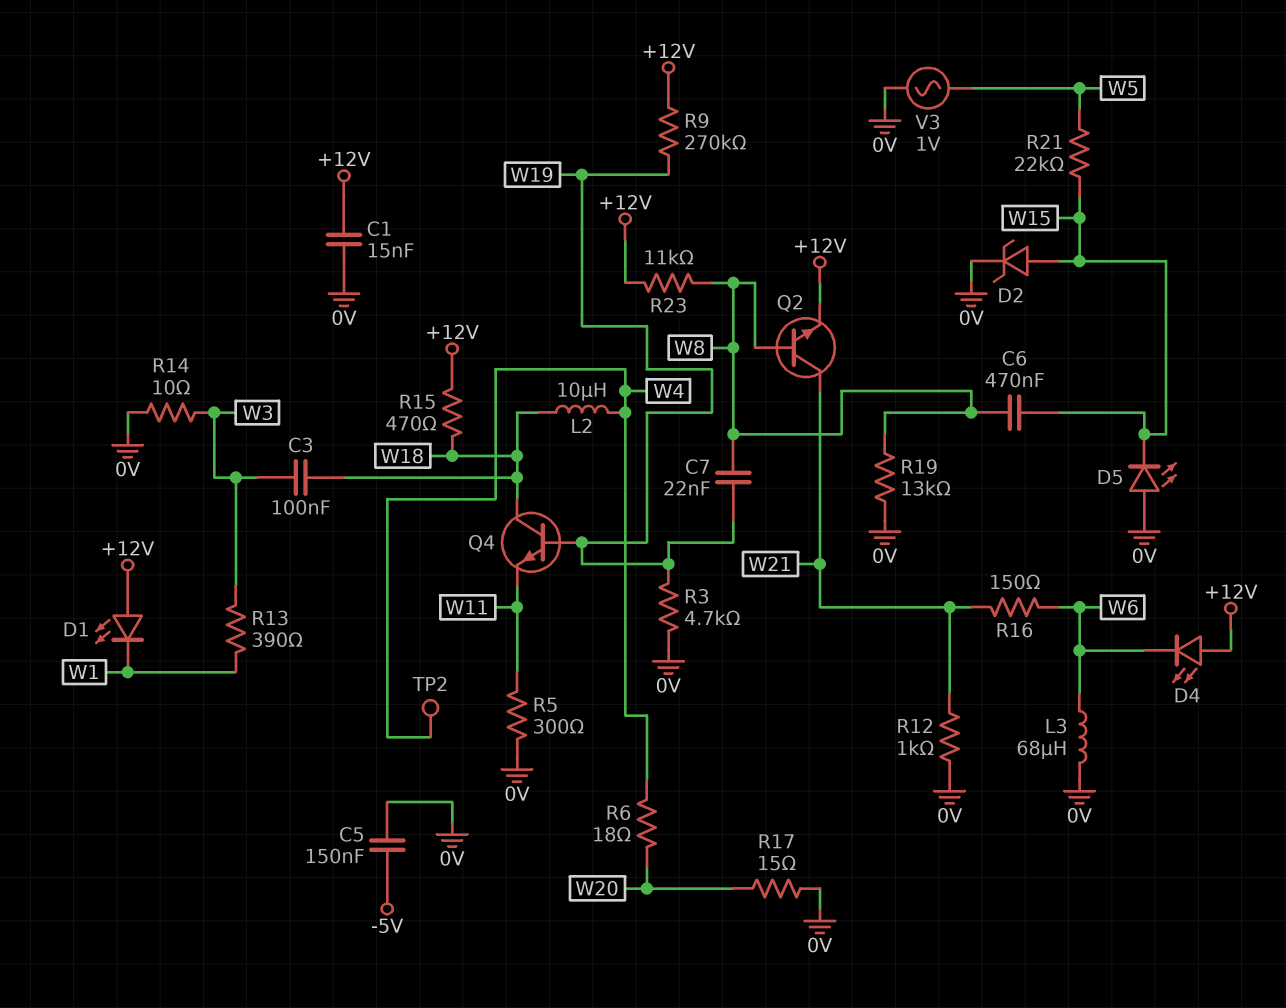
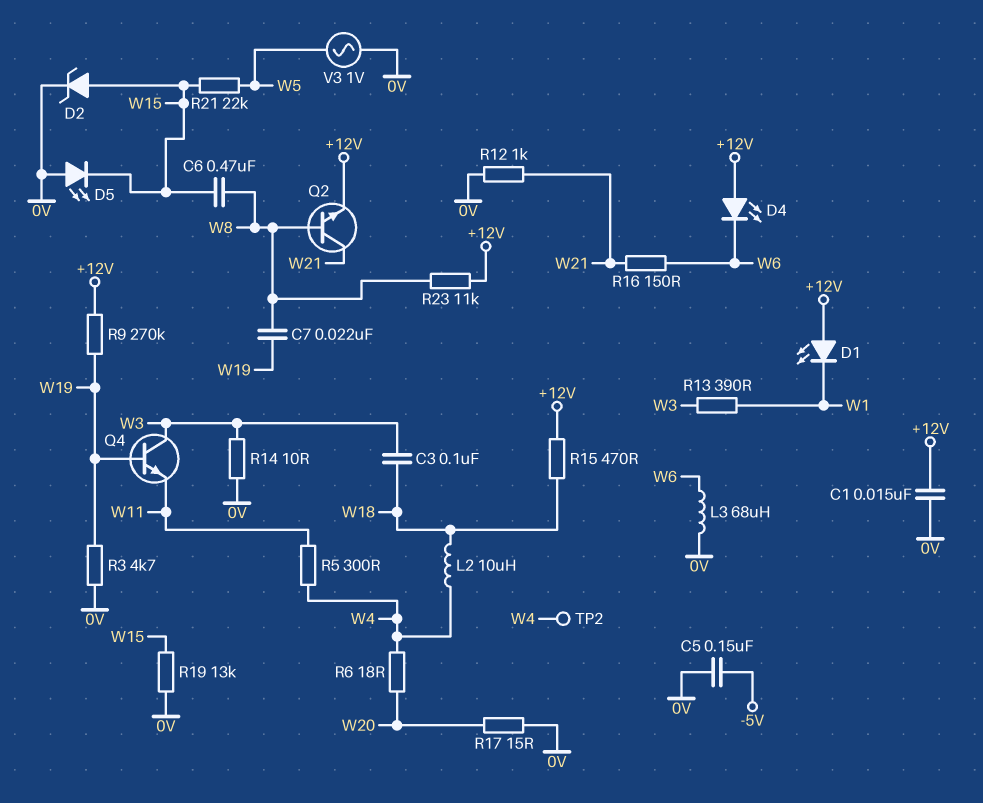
Q4: NPN (B W19, C W18, E W11) -> NPN (B W19, C W3, E W11)
R5: 300 (0V, W11) -> 300 (W4, W11)
R19: 13k (0V, W8) -> 13k (0V, W15)

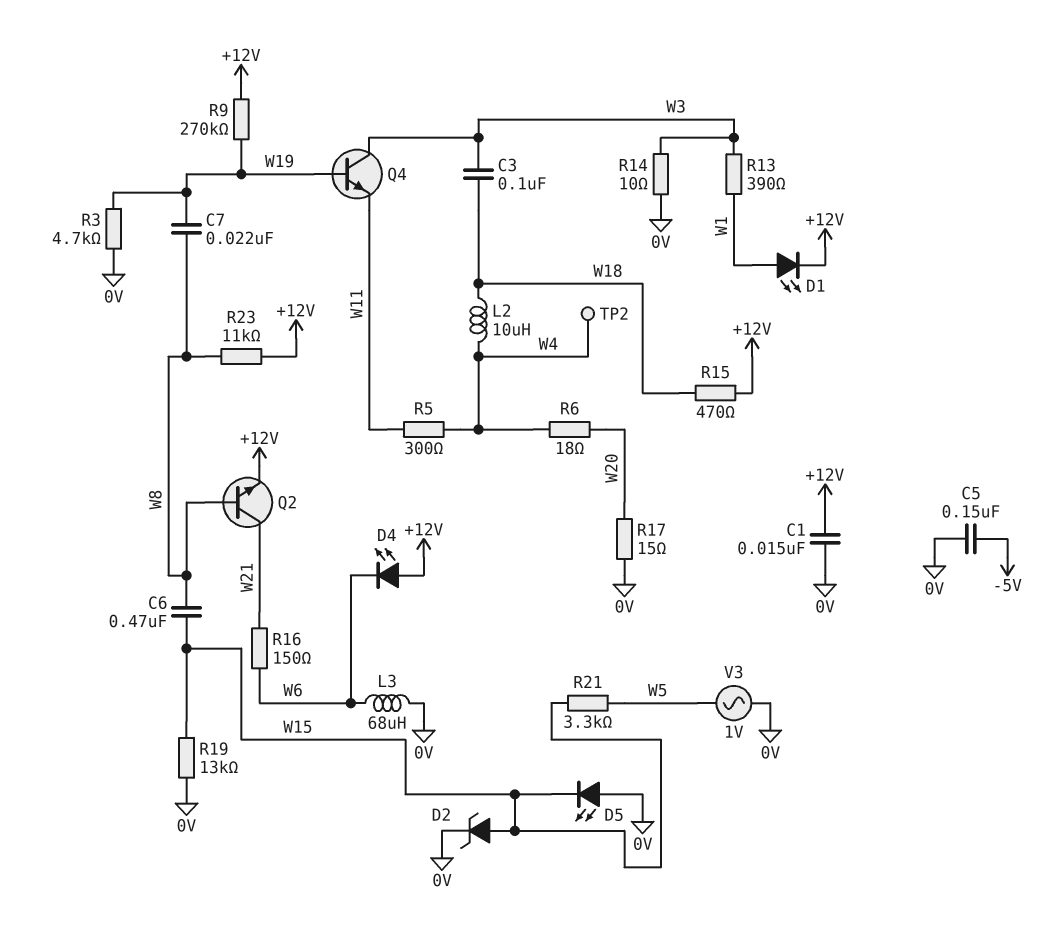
D1: LED (A +12V, K W1) -> LED (A W1, K +12V)
R12: 1k (0V, W21) -> none
R21: 22k (W5, W15) -> 3.3k (W5, W15)

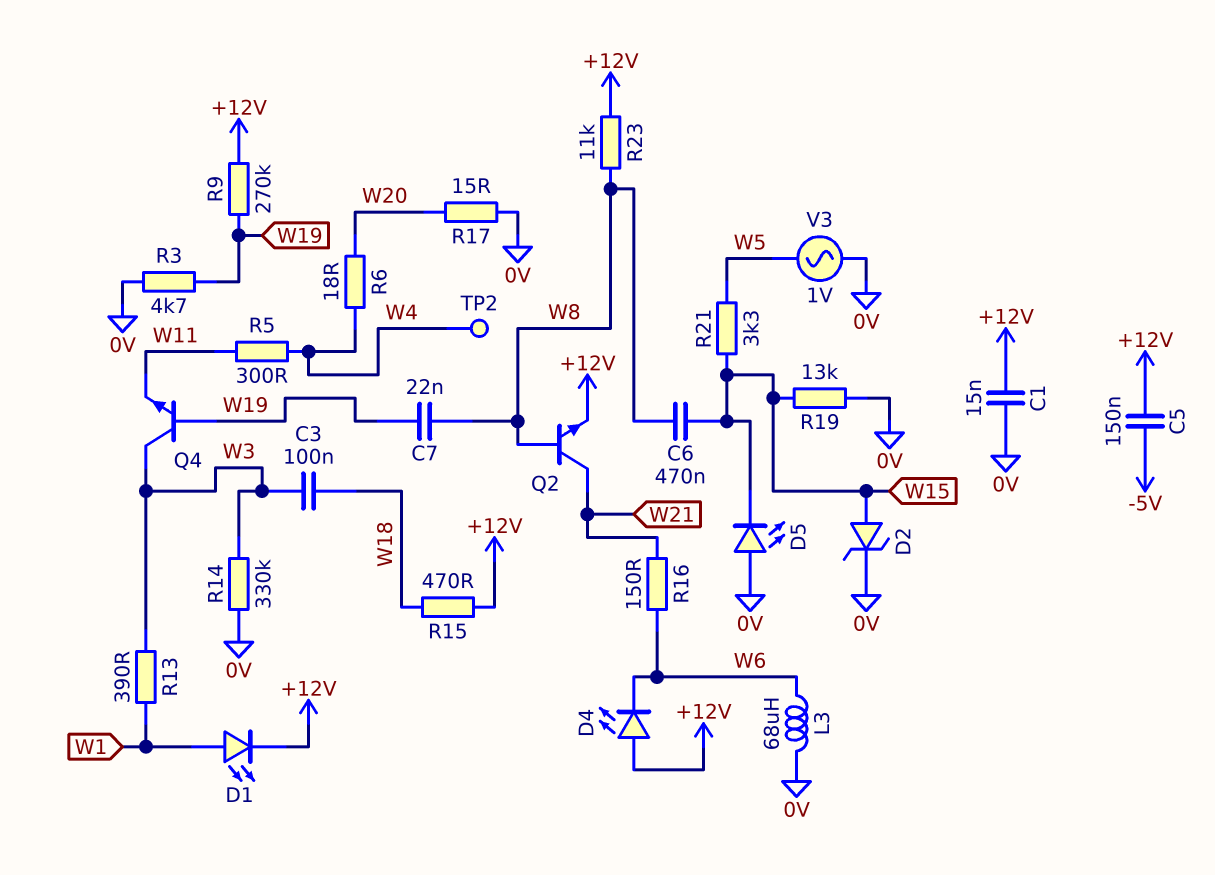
C5: 150nF (-5V, 0V) -> 150nF (+12V, -5V)
L2: 10uH (W4, W18) -> none
R14: 10 (0V, W3) -> 330k (0V, W3)

